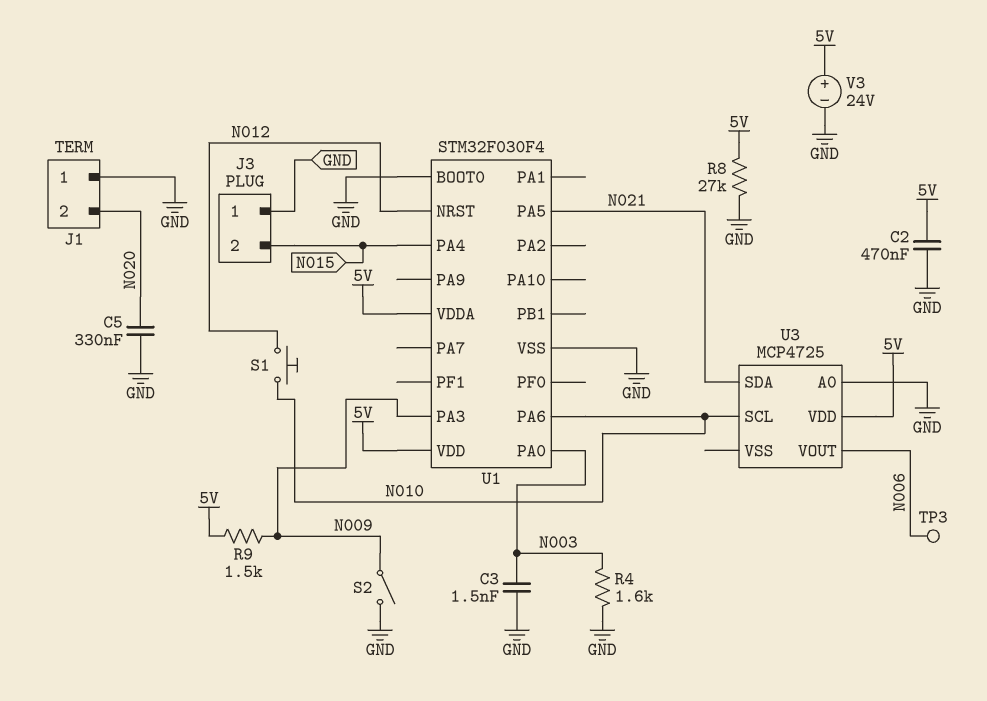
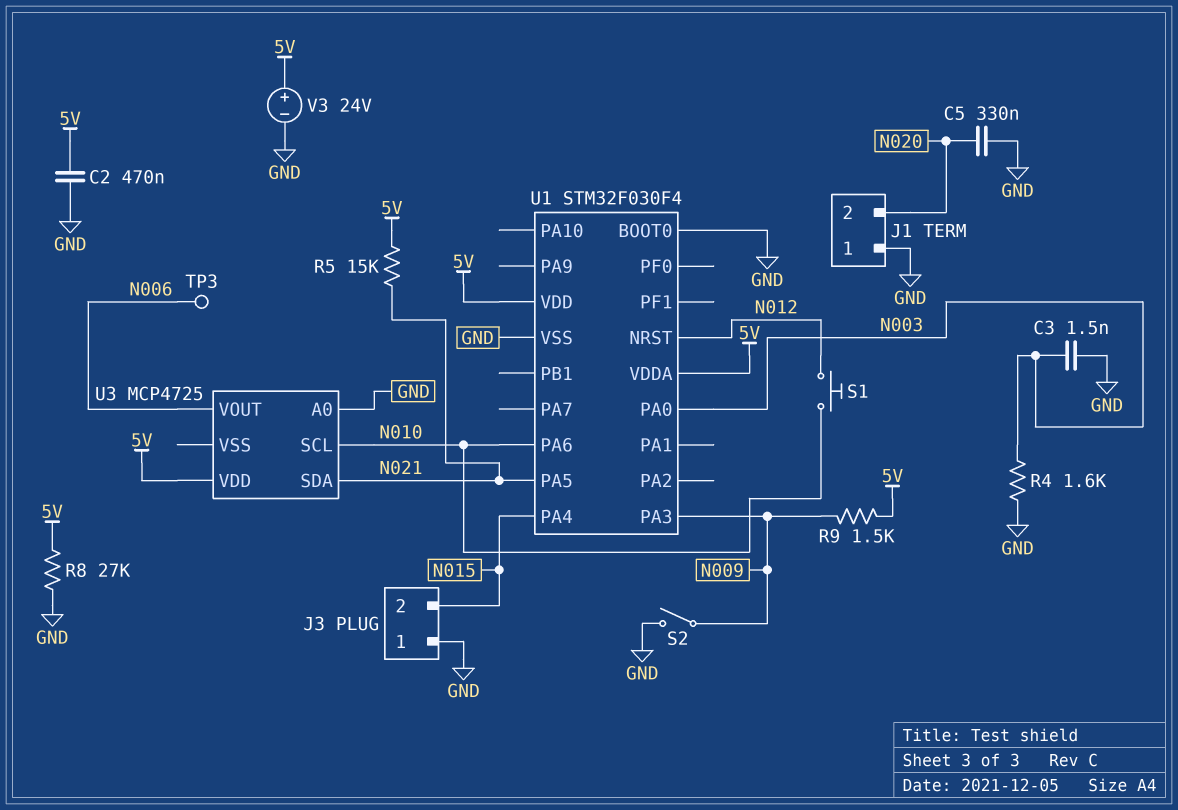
R5: none -> 15k (5V, N021)

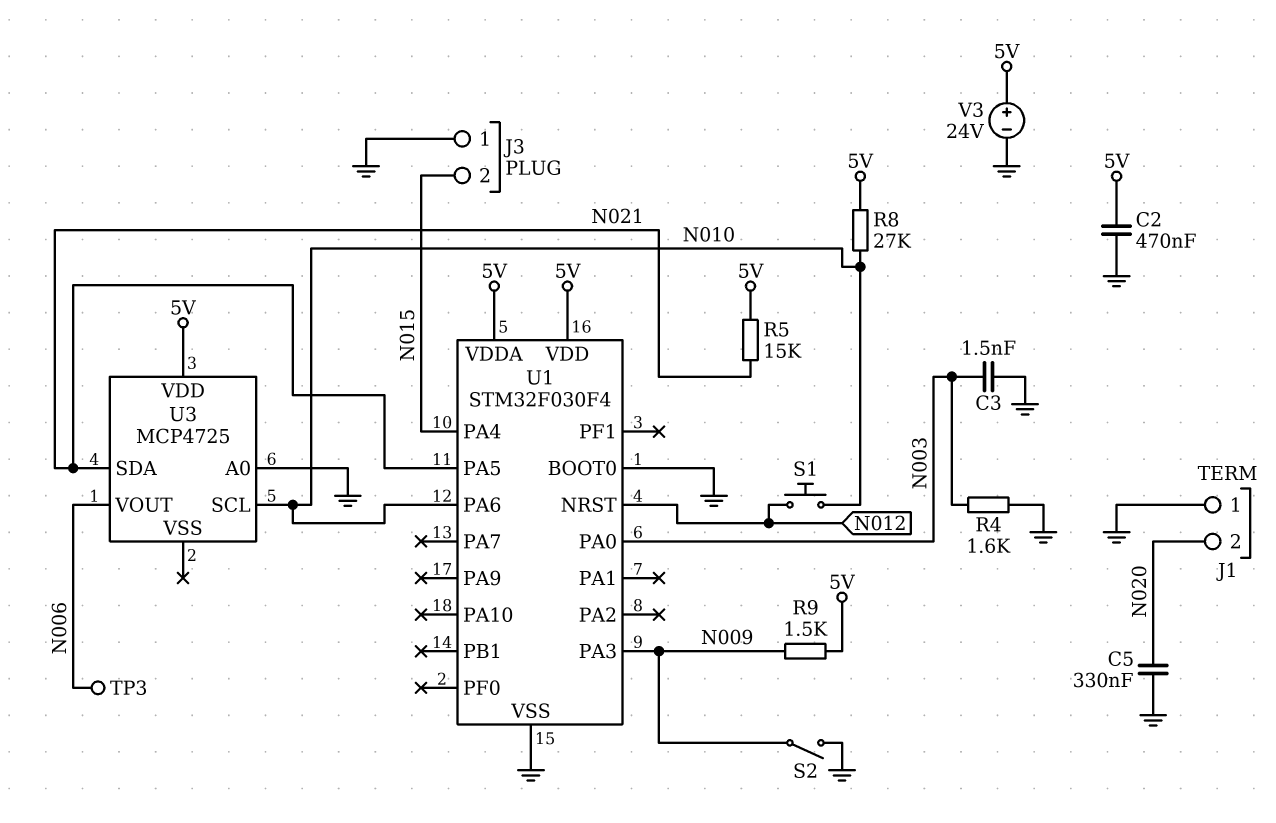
R8: 27k (5V, GND) -> 27k (5V, N010)

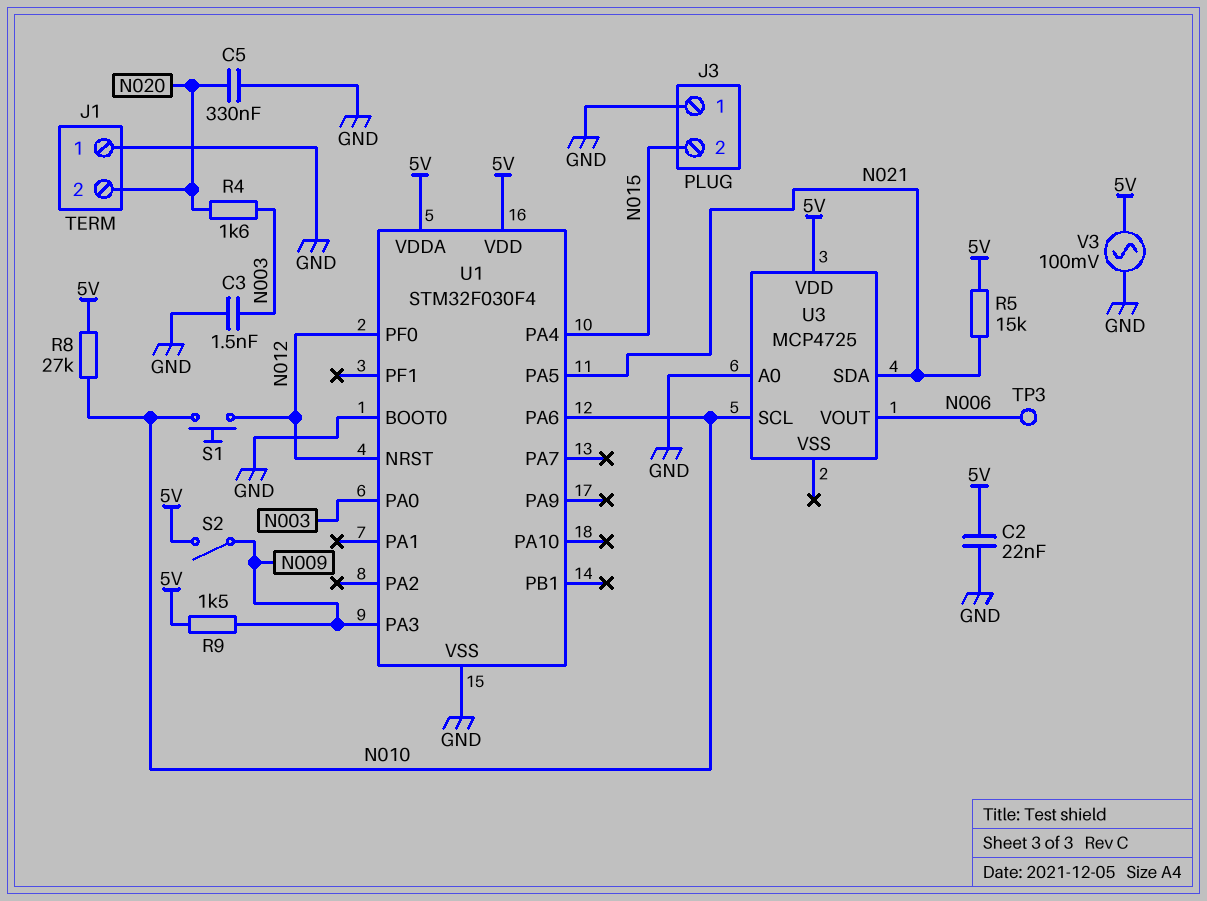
C2: 470nF (5V, GND) -> 22nF (5V, GND)
R4: 1.6k (GND, N003) -> 1.6k (N003, N020)
S2: switch (GND, N009) -> switch (5V, N009)
U1 pin PF0: none -> N012
V3: 24V (plus 5V, minus GND) -> AC 100mV (5V, GND)

